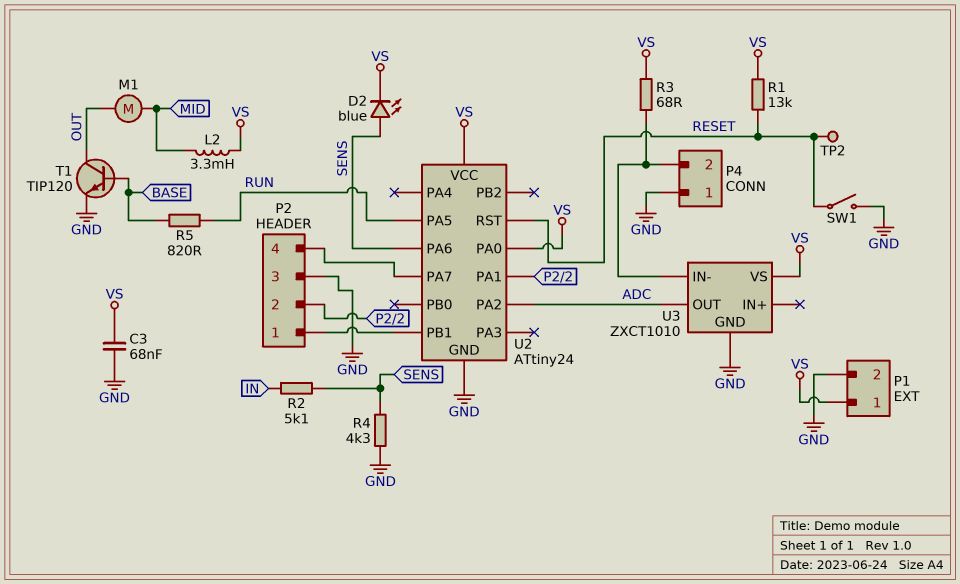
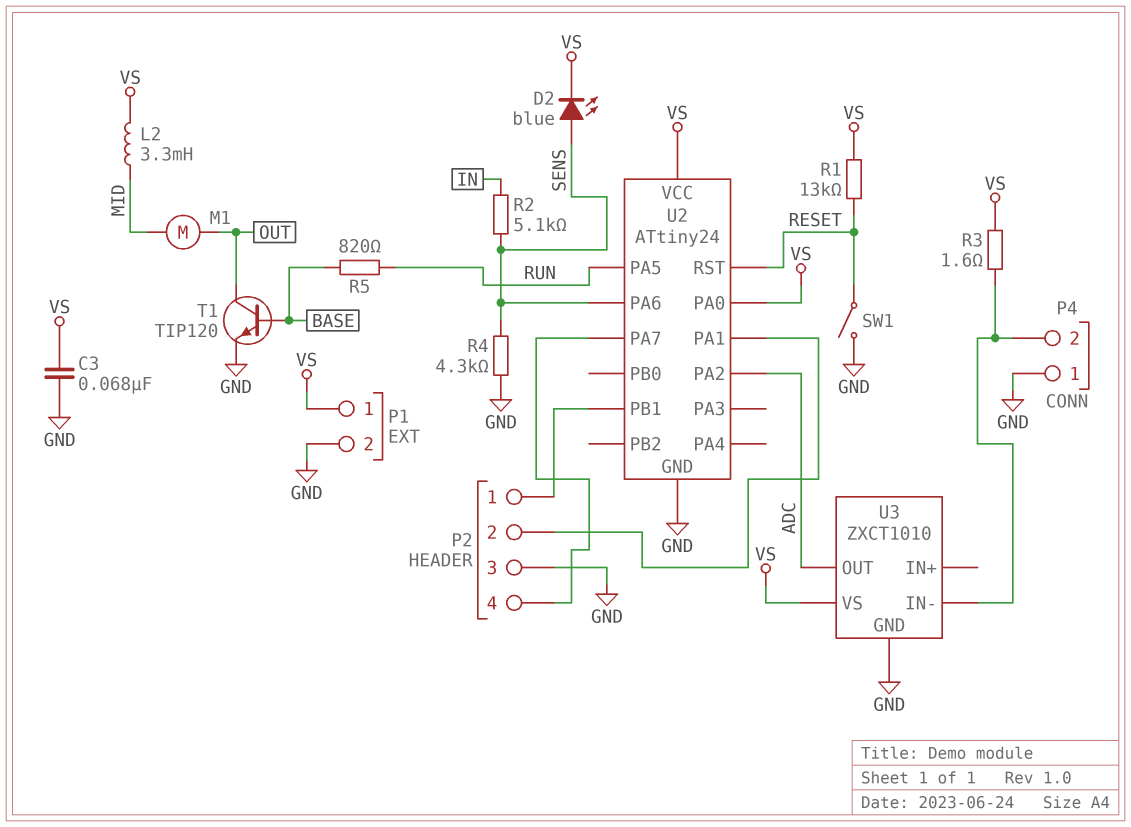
R3: 68 (P4/2, VS) -> 1.6 (P4/2, VS)
TP2: test point (RESET) -> none

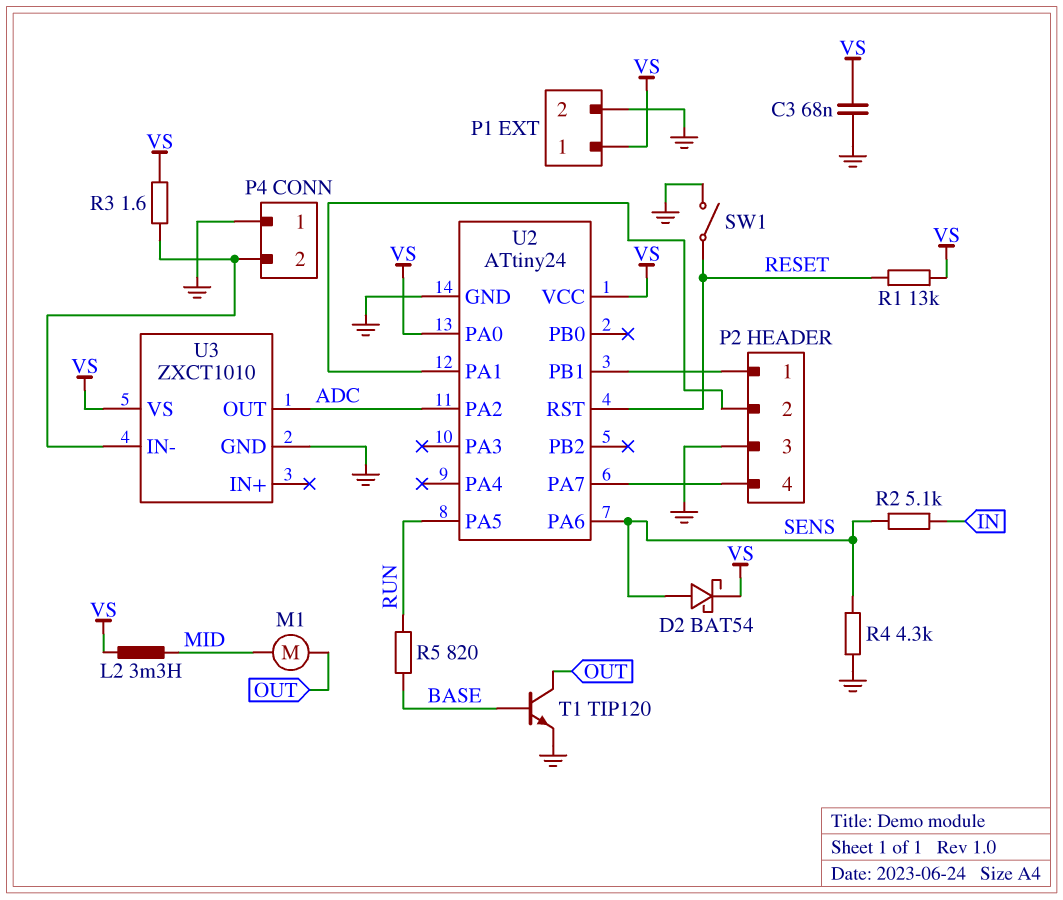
D2: LED blue (A SENS, K VS) -> schottky BAT54 (A SENS, K VS)

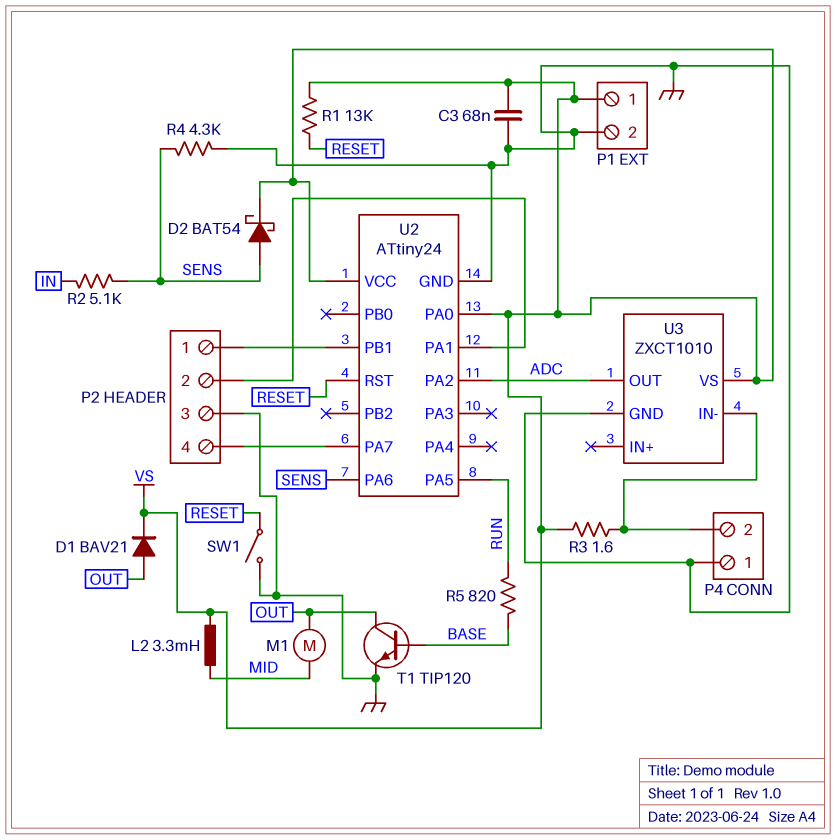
D1: none -> diode BAV21 (A OUT, K VS)

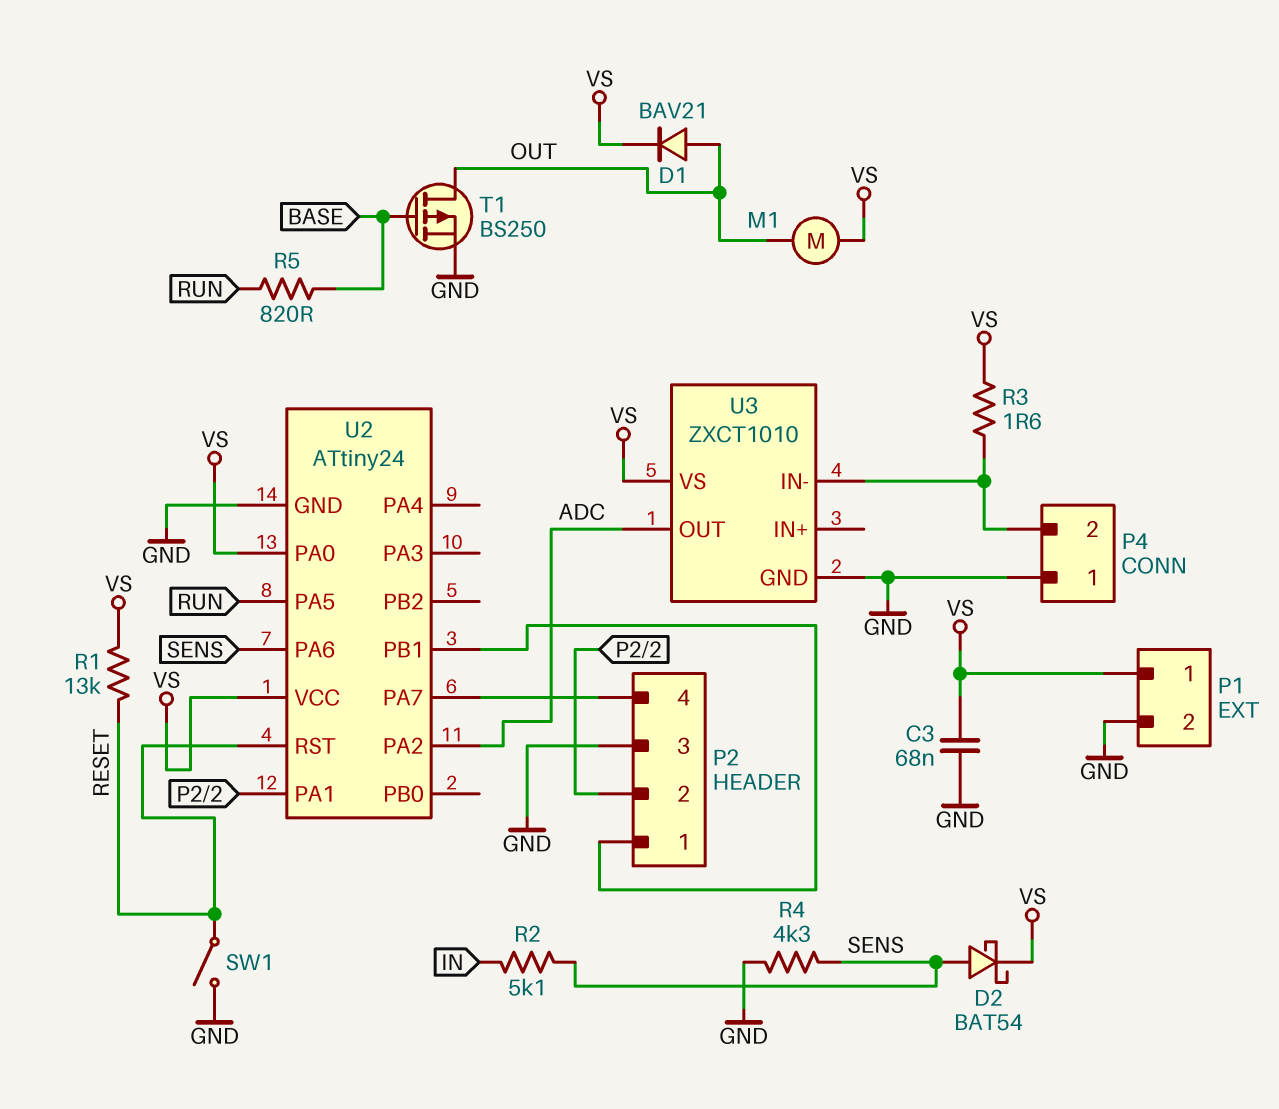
L2: 3.3mH (MID, VS) -> none
M1: motor (MID, OUT) -> motor (OUT, VS)
T1: NPN TIP120 (B BASE, C OUT, E GND) -> PMOS BS250 (G BASE, D OUT, S GND)

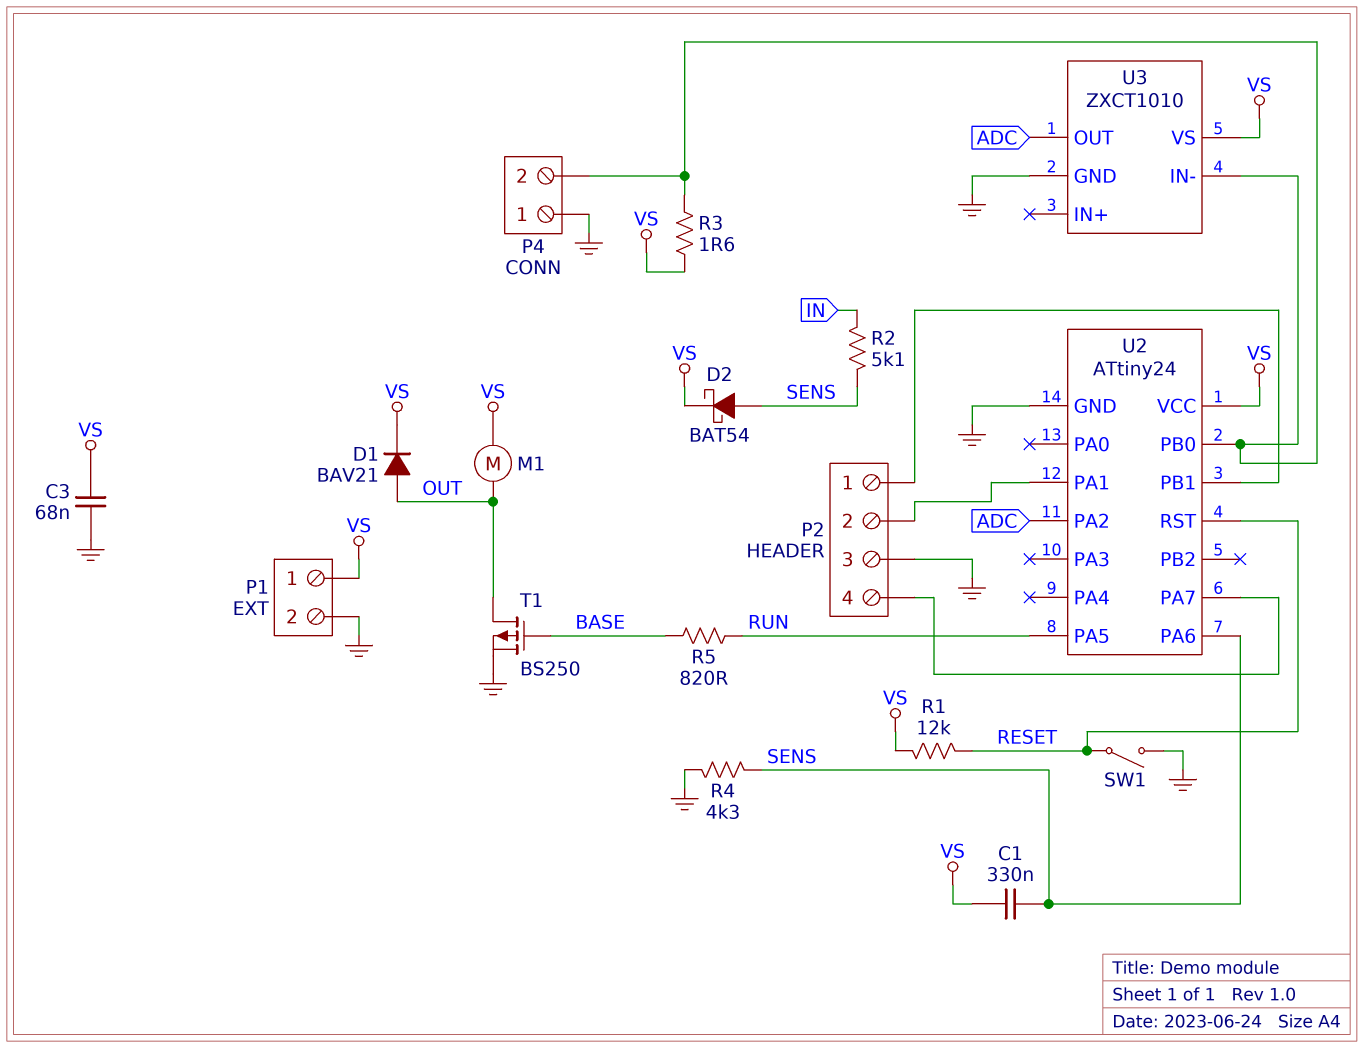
C1: none -> 330nF (SENS, VS)
R1: 13k (RESET, VS) -> 12k (RESET, VS)
U2 pin PA0: VS -> none
U2 pin PB0: none -> P4/2

